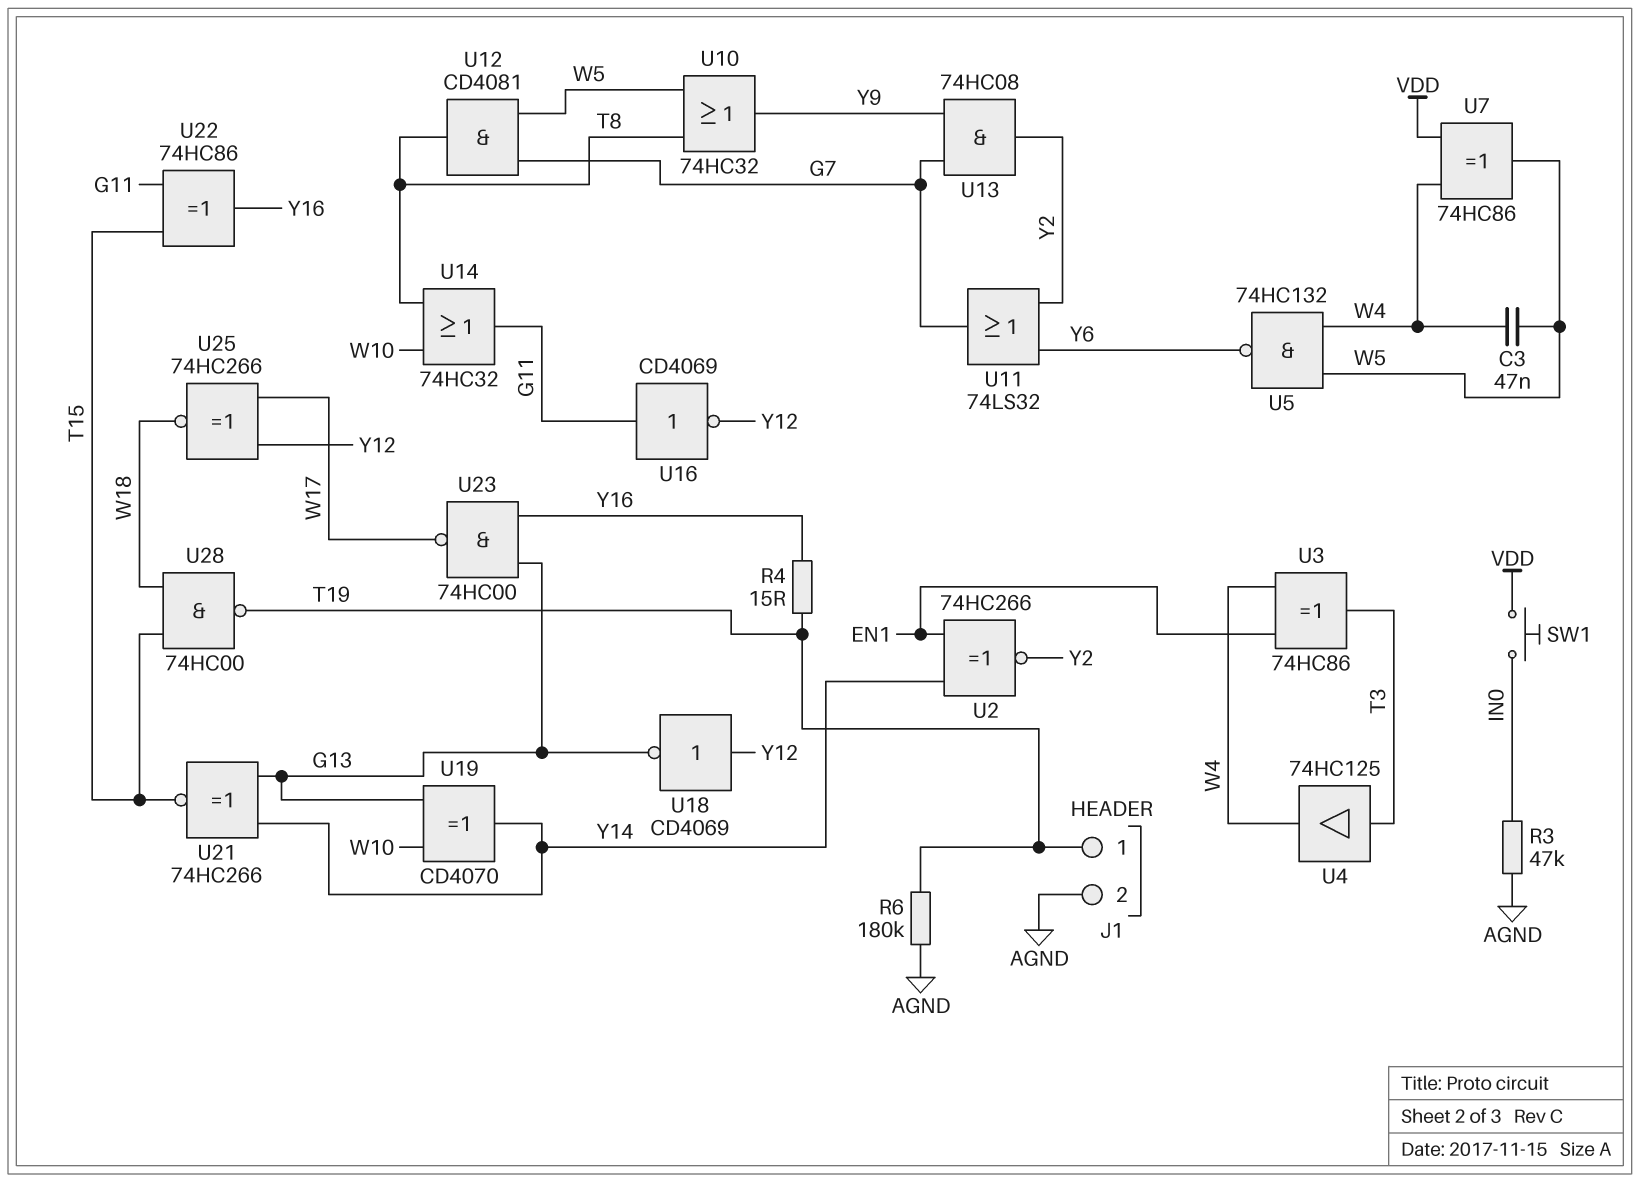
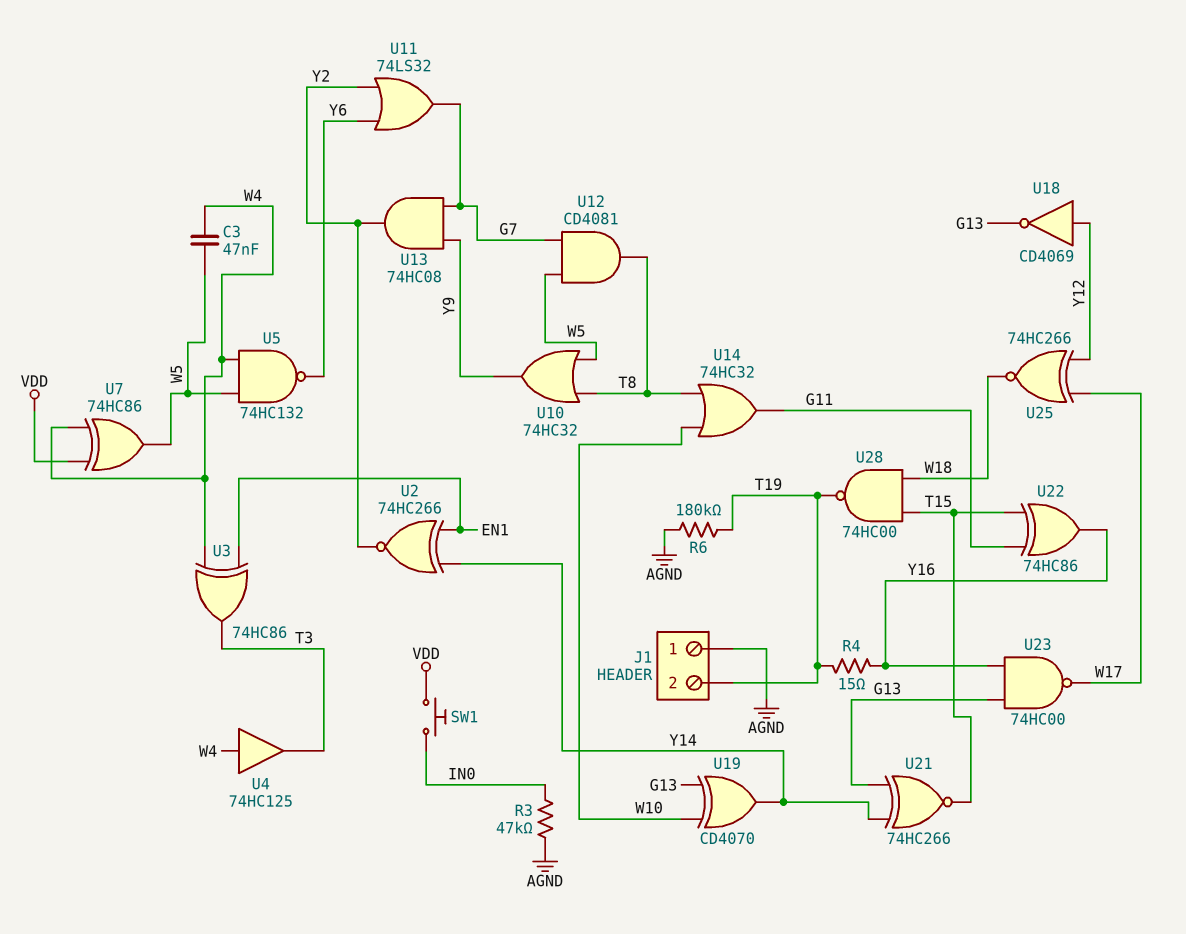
J1 pin 1: T19 -> AGND
J1 pin 2: AGND -> T19
U4: buffer 74HC125 (in T3, out W4) -> buffer 74HC125 (in W4, out T3)
U16: NOT CD4069 (in G11, out Y12) -> none

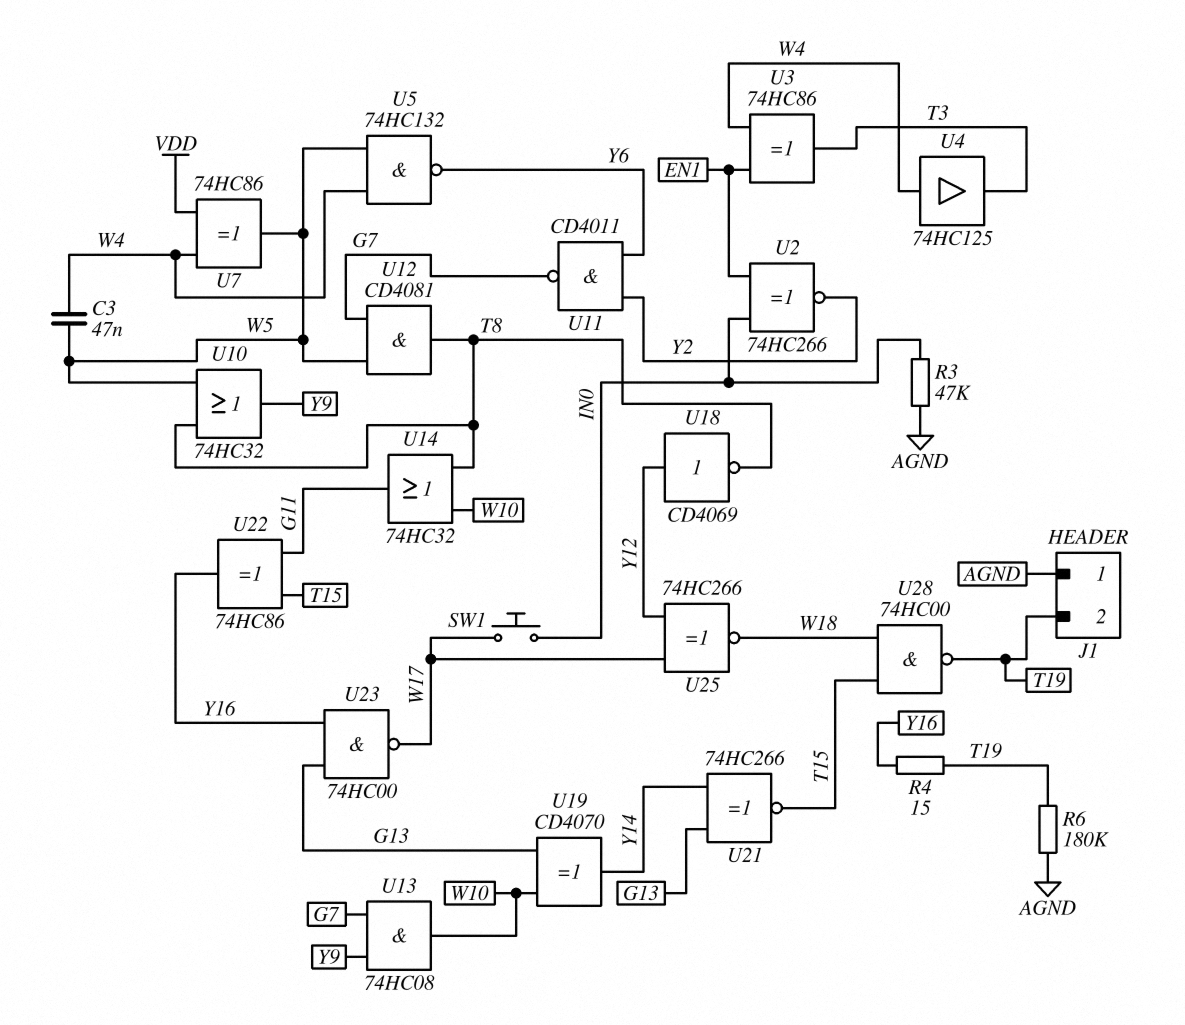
SW1: button (IN0, VDD) -> button (IN0, W17)
U2: XNOR 74HC266 (in EN1, in Y14, out Y2) -> XNOR 74HC266 (in EN1, in IN0, out Y2)
U11: OR 74LS32 (in Y2, in Y6, out G7) -> NAND CD4011 (in Y2, in Y6, out G7)
U13: AND 74HC08 (in G7, in Y9, out Y2) -> AND 74HC08 (in G7, in Y9, out W10)
U18: NOT CD4069 (in Y12, out G13) -> NOT CD4069 (in Y12, out T8)

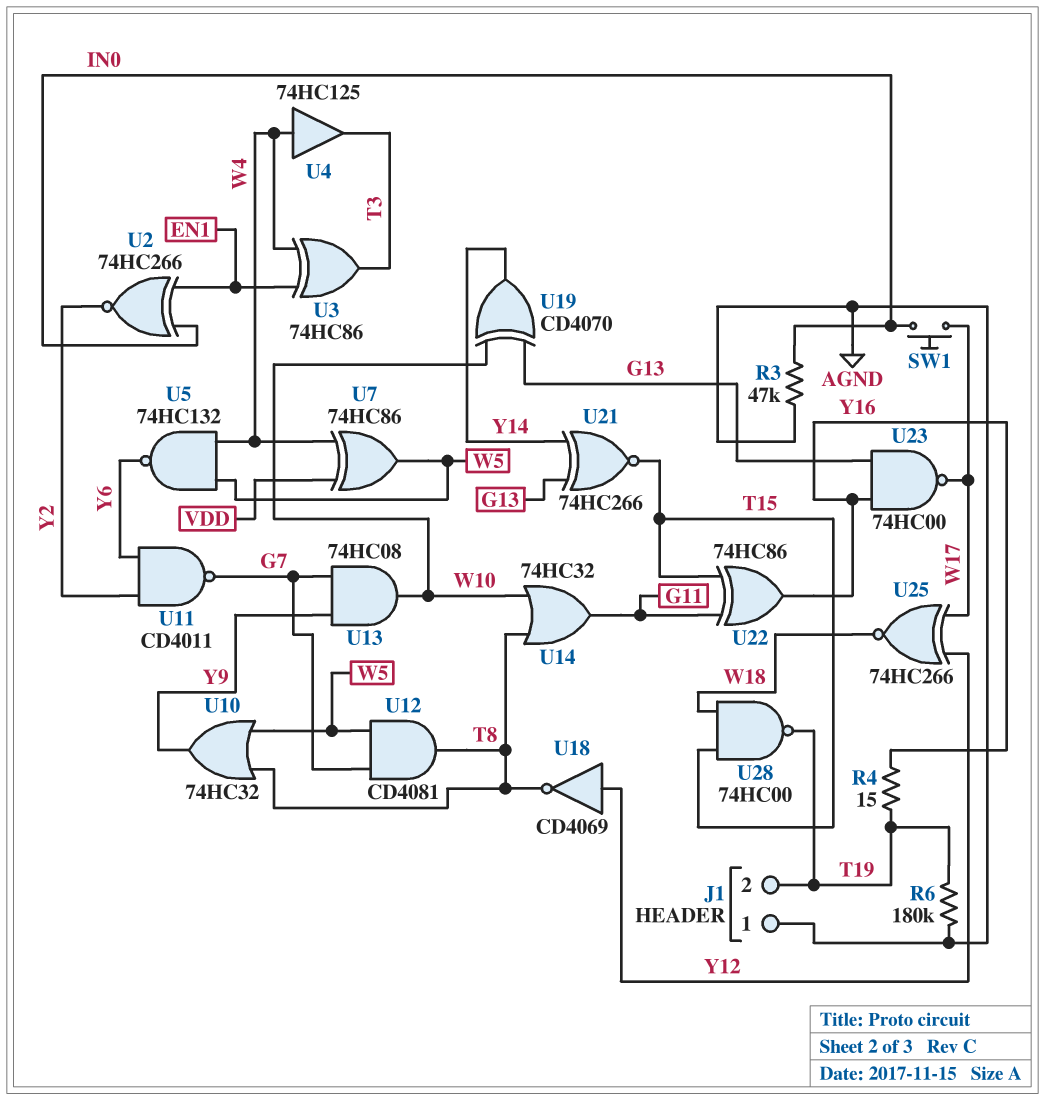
C3: 47nF (W4, W5) -> none

